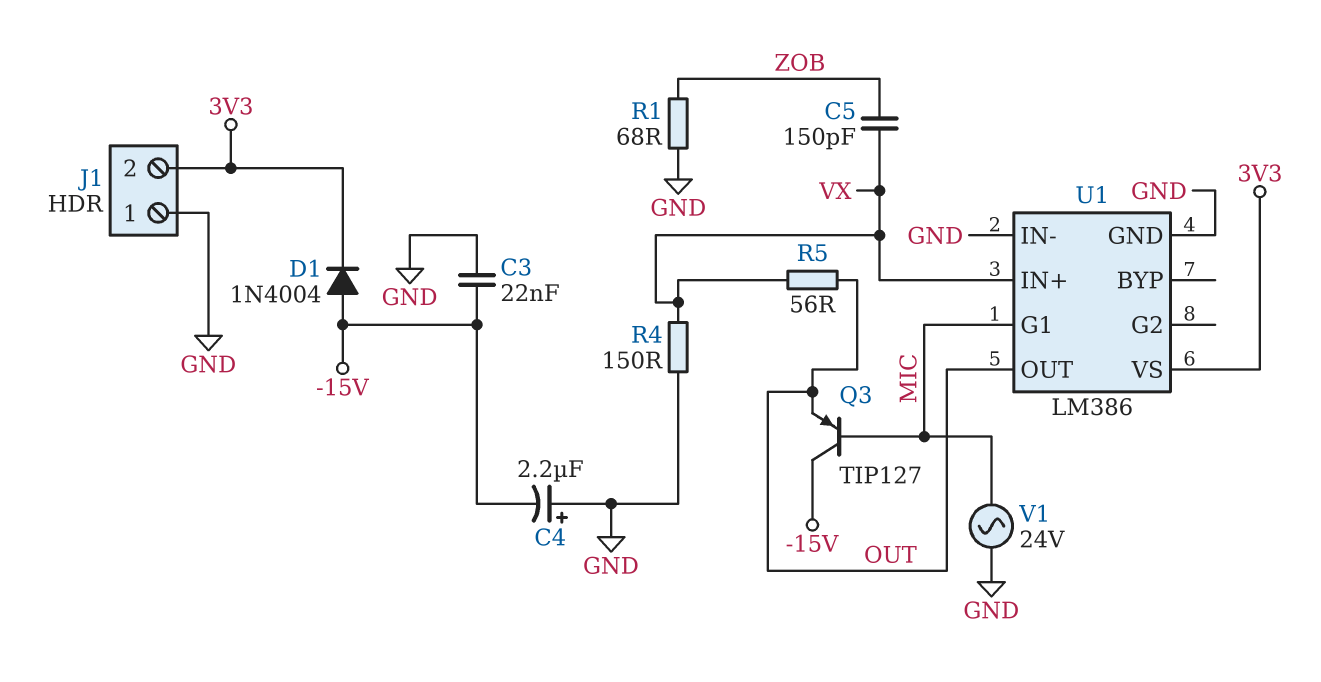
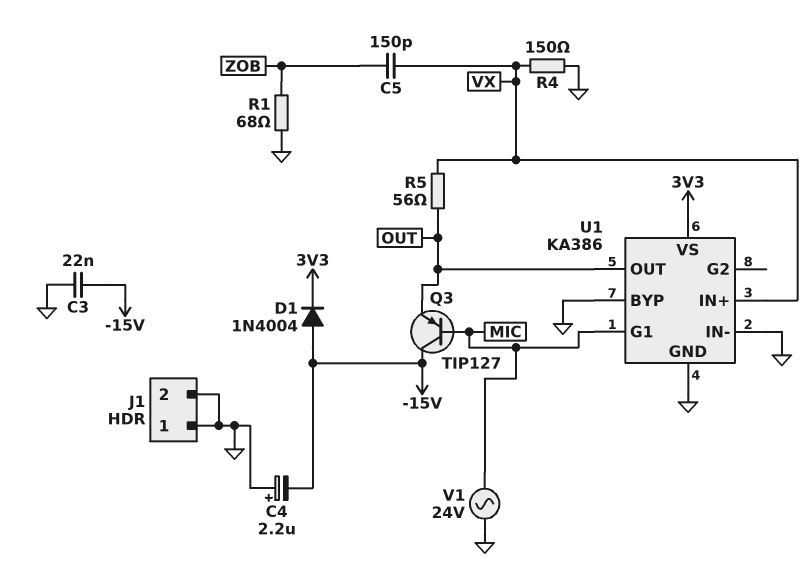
J1 pin 2: 3V3 -> GND
U1: LM386 -> KA386
U1 pin BYP: none -> GND

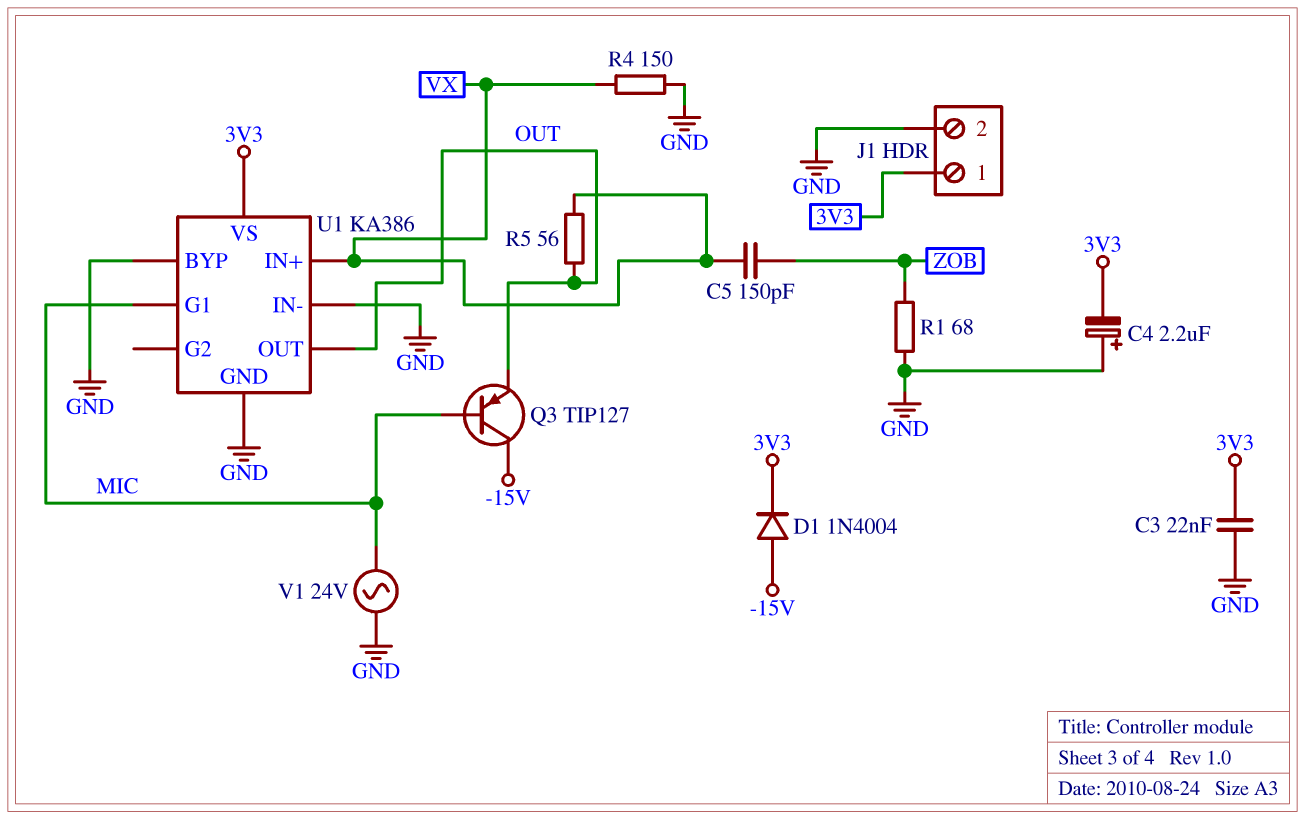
C3: 22nF (-15V, GND) -> 22nF (3V3, GND)
C4: 2.2uF (plus GND, minus -15V) -> 2.2uF (plus GND, minus 3V3)
J1 pin 1: GND -> 3V3

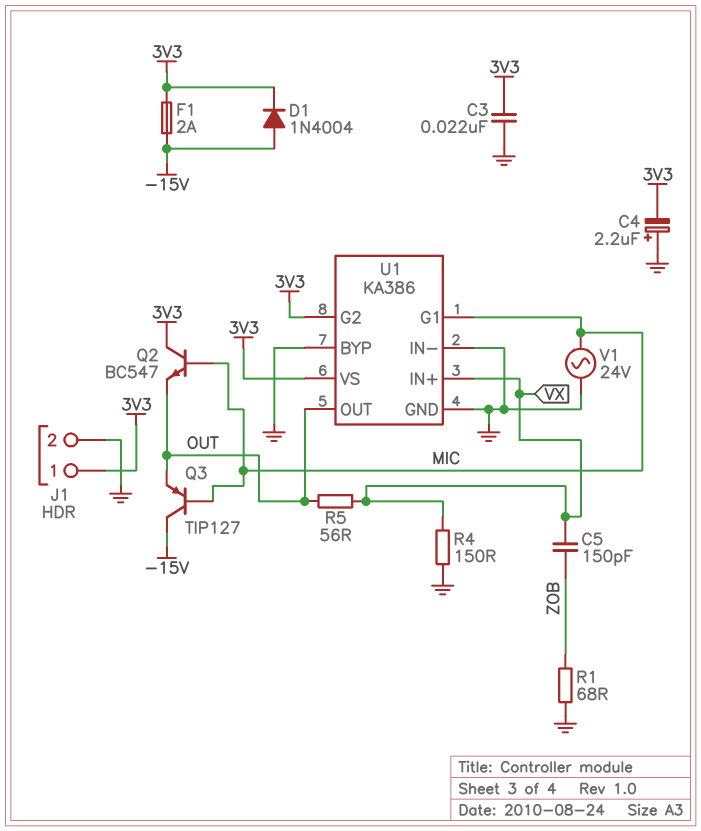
F1: none -> 2A (-15V, 3V3)
Q2: none -> NPN BC547 (B MIC, C 3V3, E OUT)
U1 pin G2: none -> 3V3

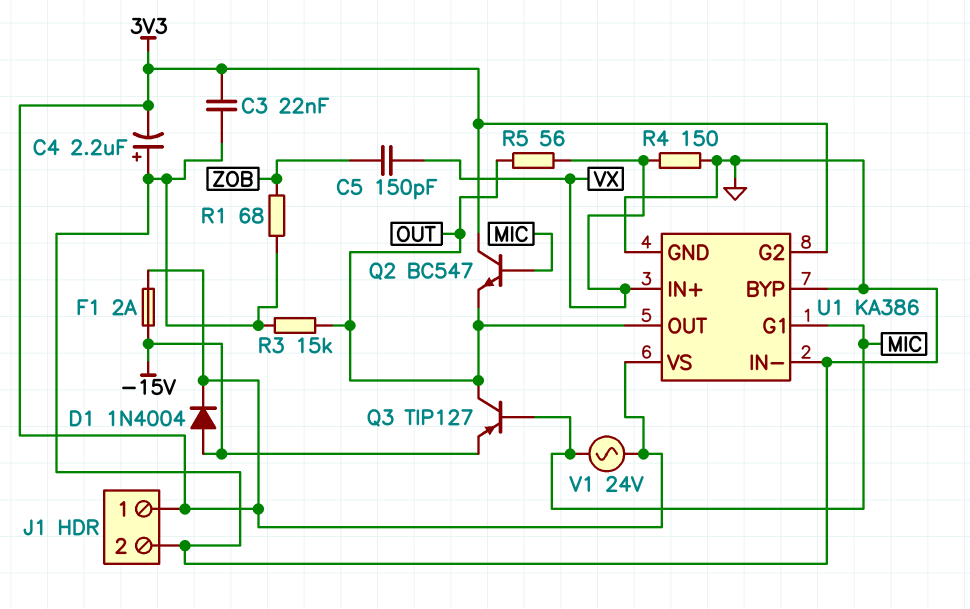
Q3: PNP TIP127 (B MIC, C -15V, E OUT) -> PNP TIP127 (B MIC, C OUT, E -15V)
R3: none -> 15k (GND, OUT)
V1: AC 24V (GND, MIC) -> AC 24V (3V3, MIC)

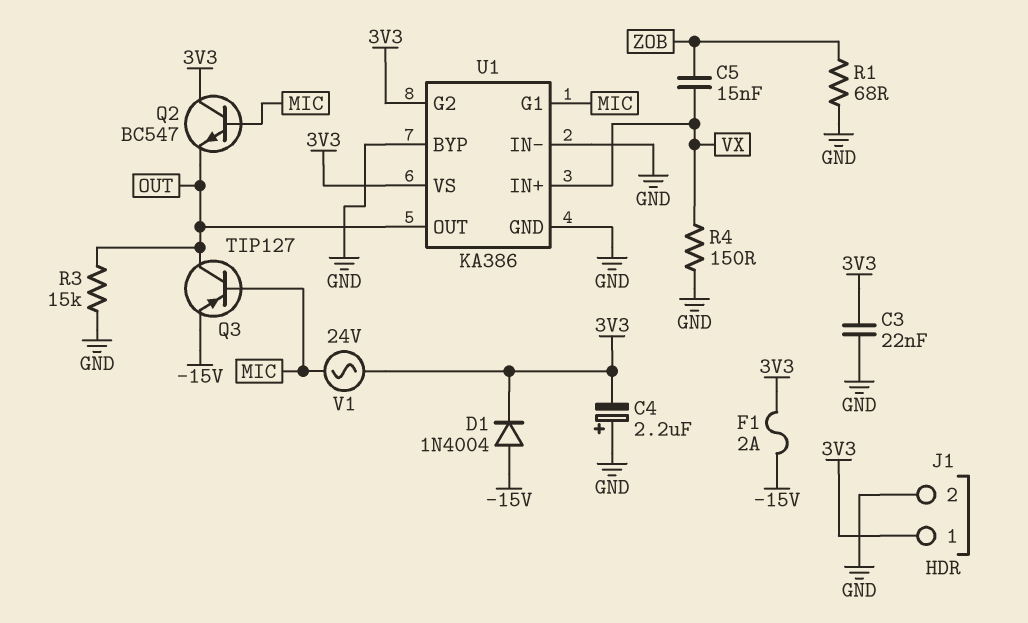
C5: 150pF (VX, ZOB) -> 15nF (VX, ZOB)
R5: 56 (OUT, VX) -> none

